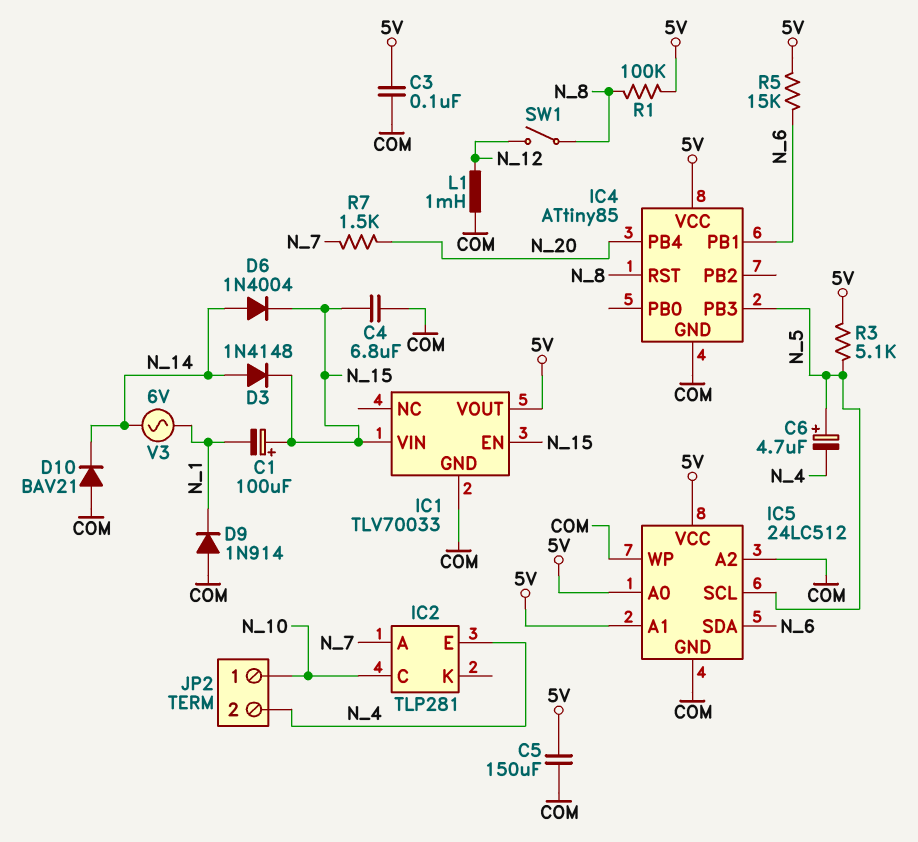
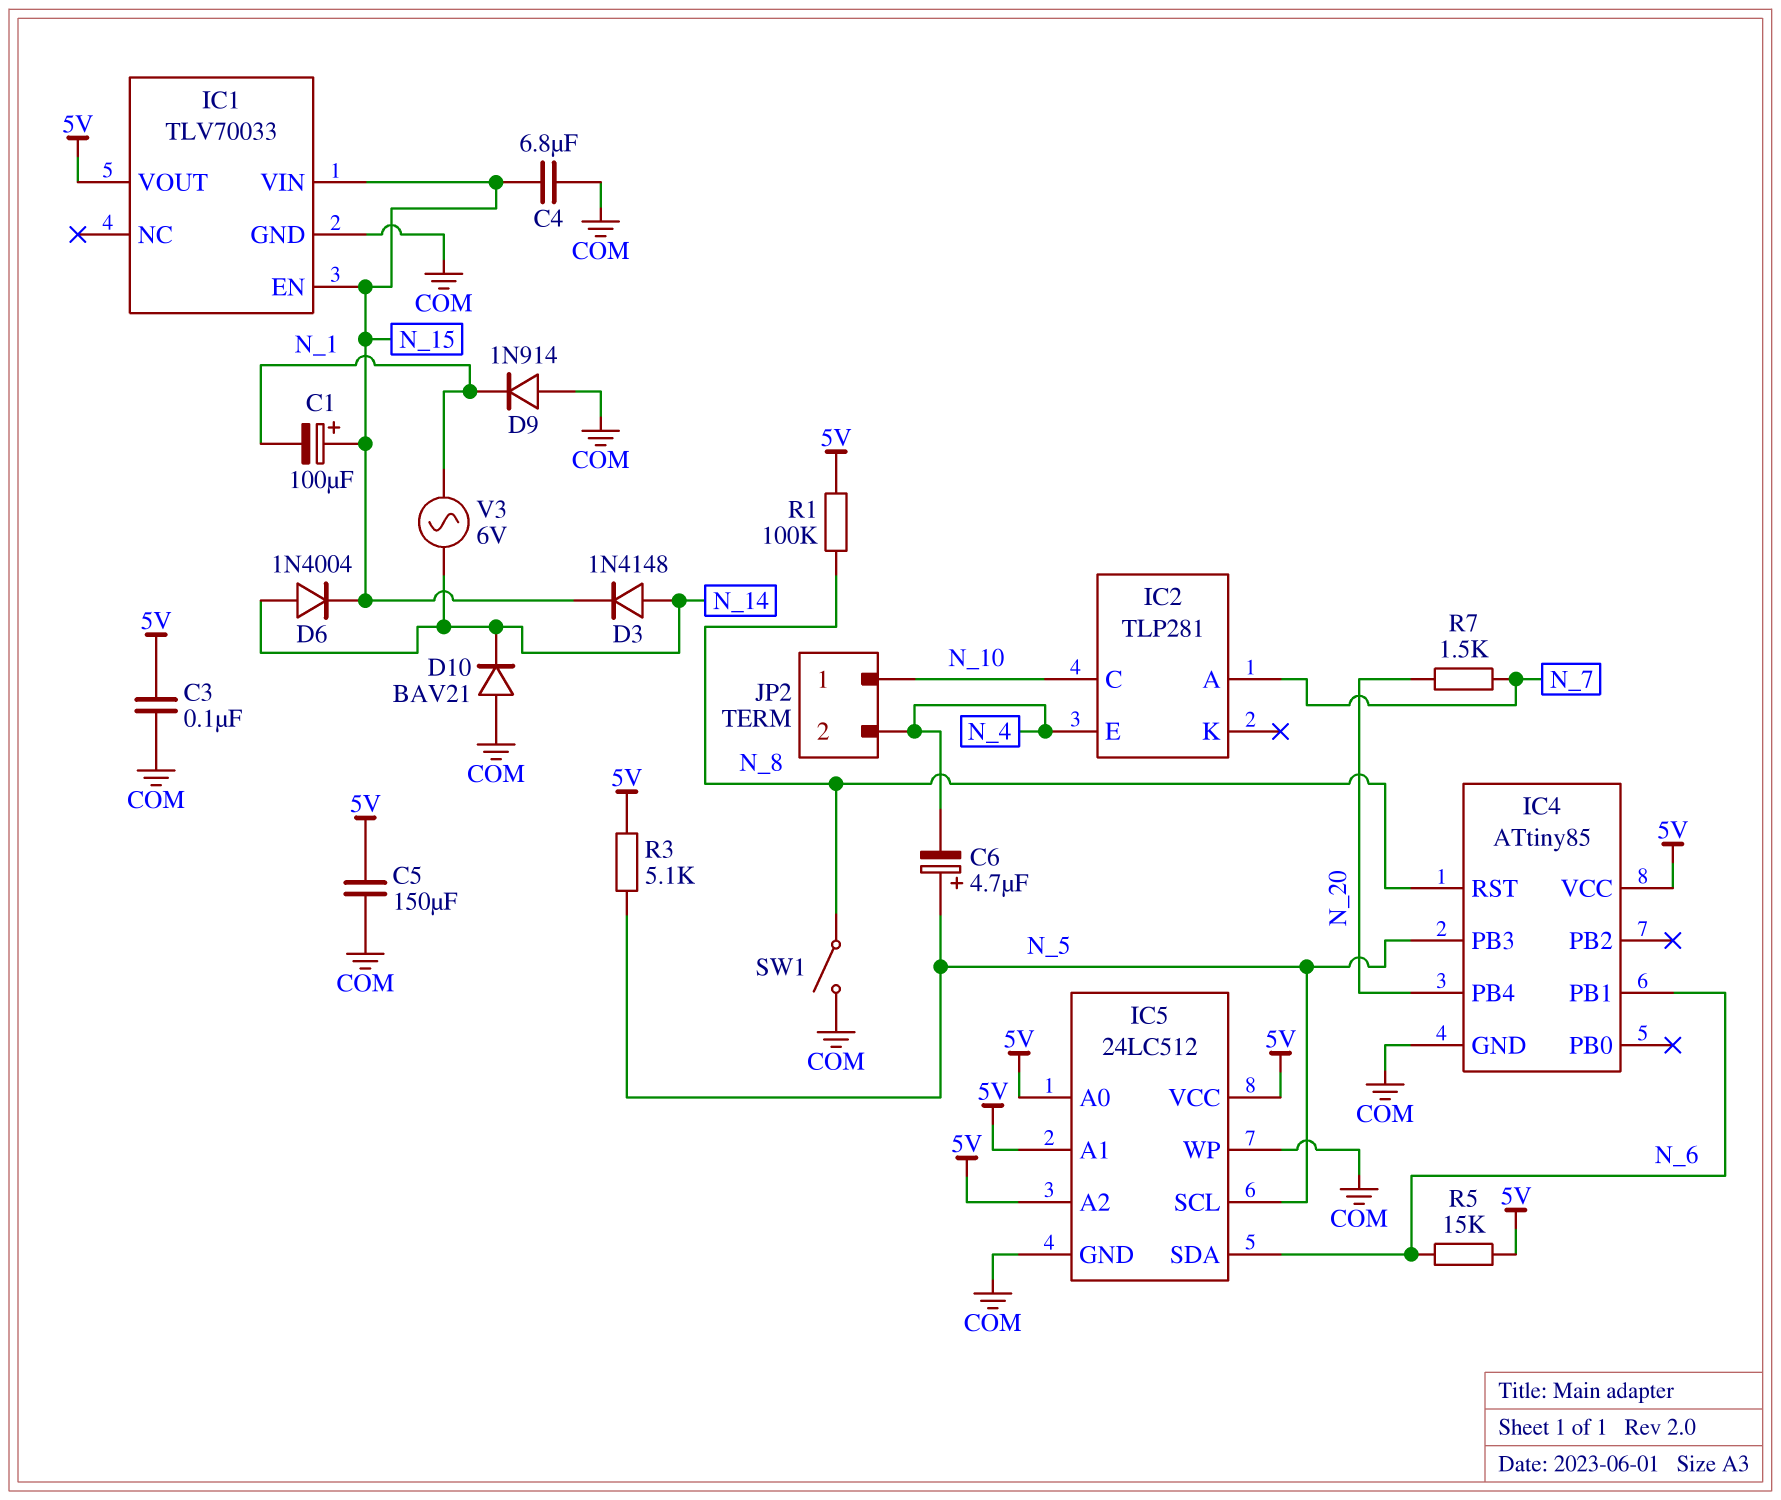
IC5 pin A2: COM -> 5V
L1: 1mH (COM, N_12) -> none
SW1: switch (N_8, N_12) -> switch (COM, N_8)

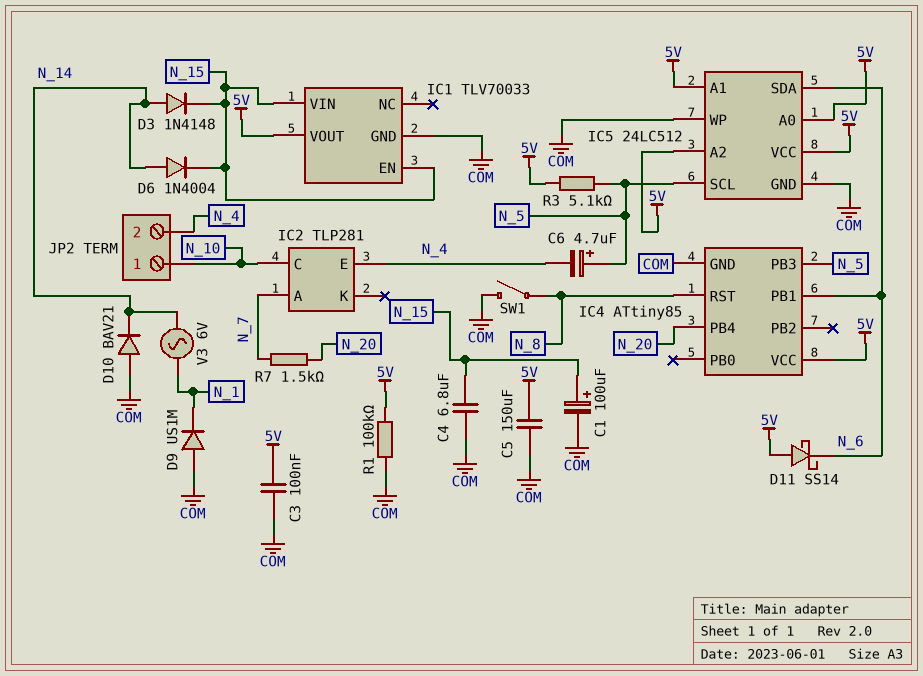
C1: 100uF (plus N_15, minus N_1) -> 100uF (plus N_15, minus COM)
D9: diode 1N914 (A COM, K N_1) -> diode US1M (A COM, K N_1)
D11: none -> schottky SS14 (A 5V, K N_6)
R1: 100k (5V, N_8) -> 100k (5V, COM)
R5: 15k (5V, N_6) -> none

